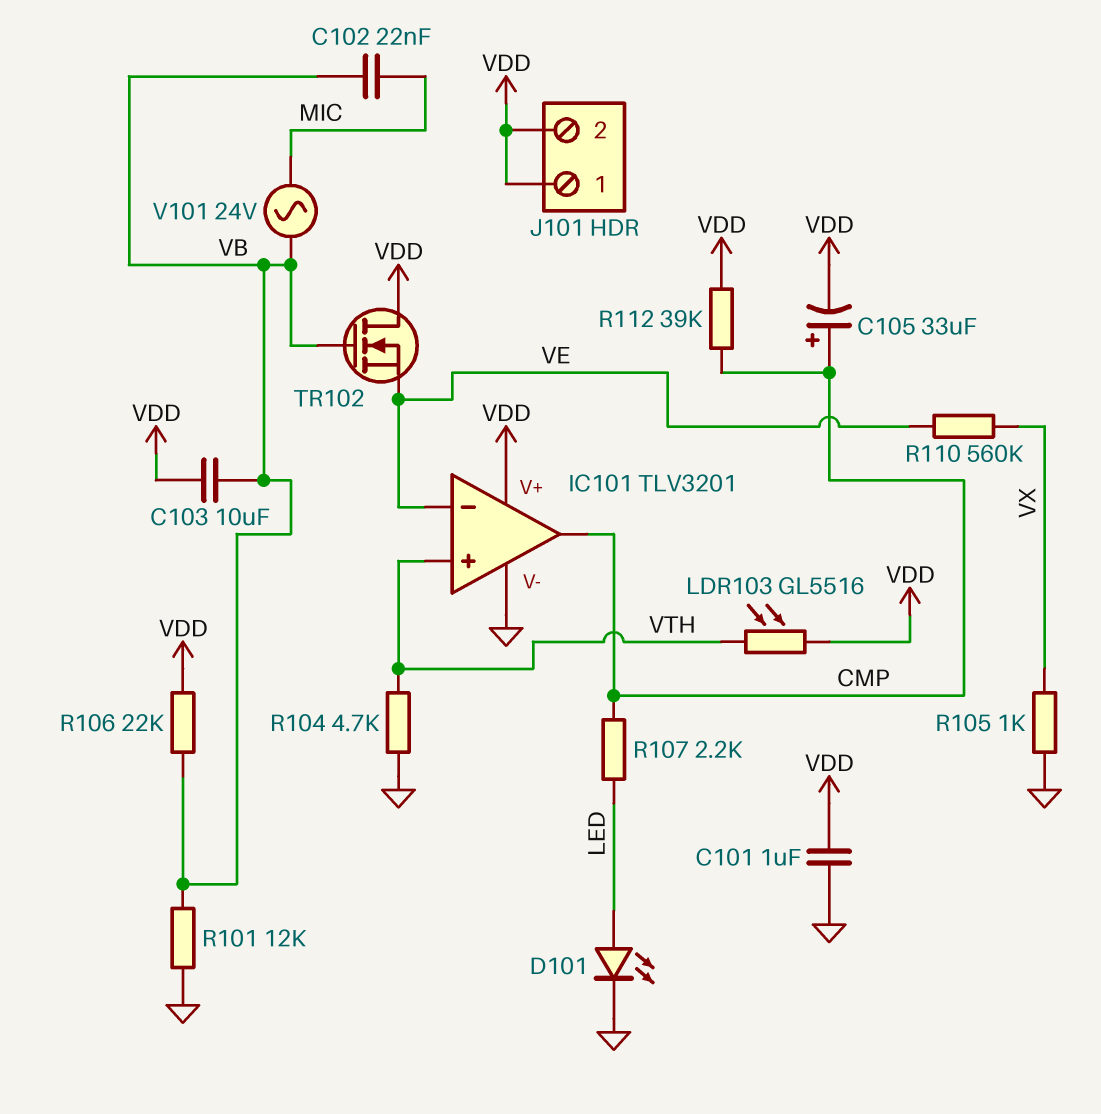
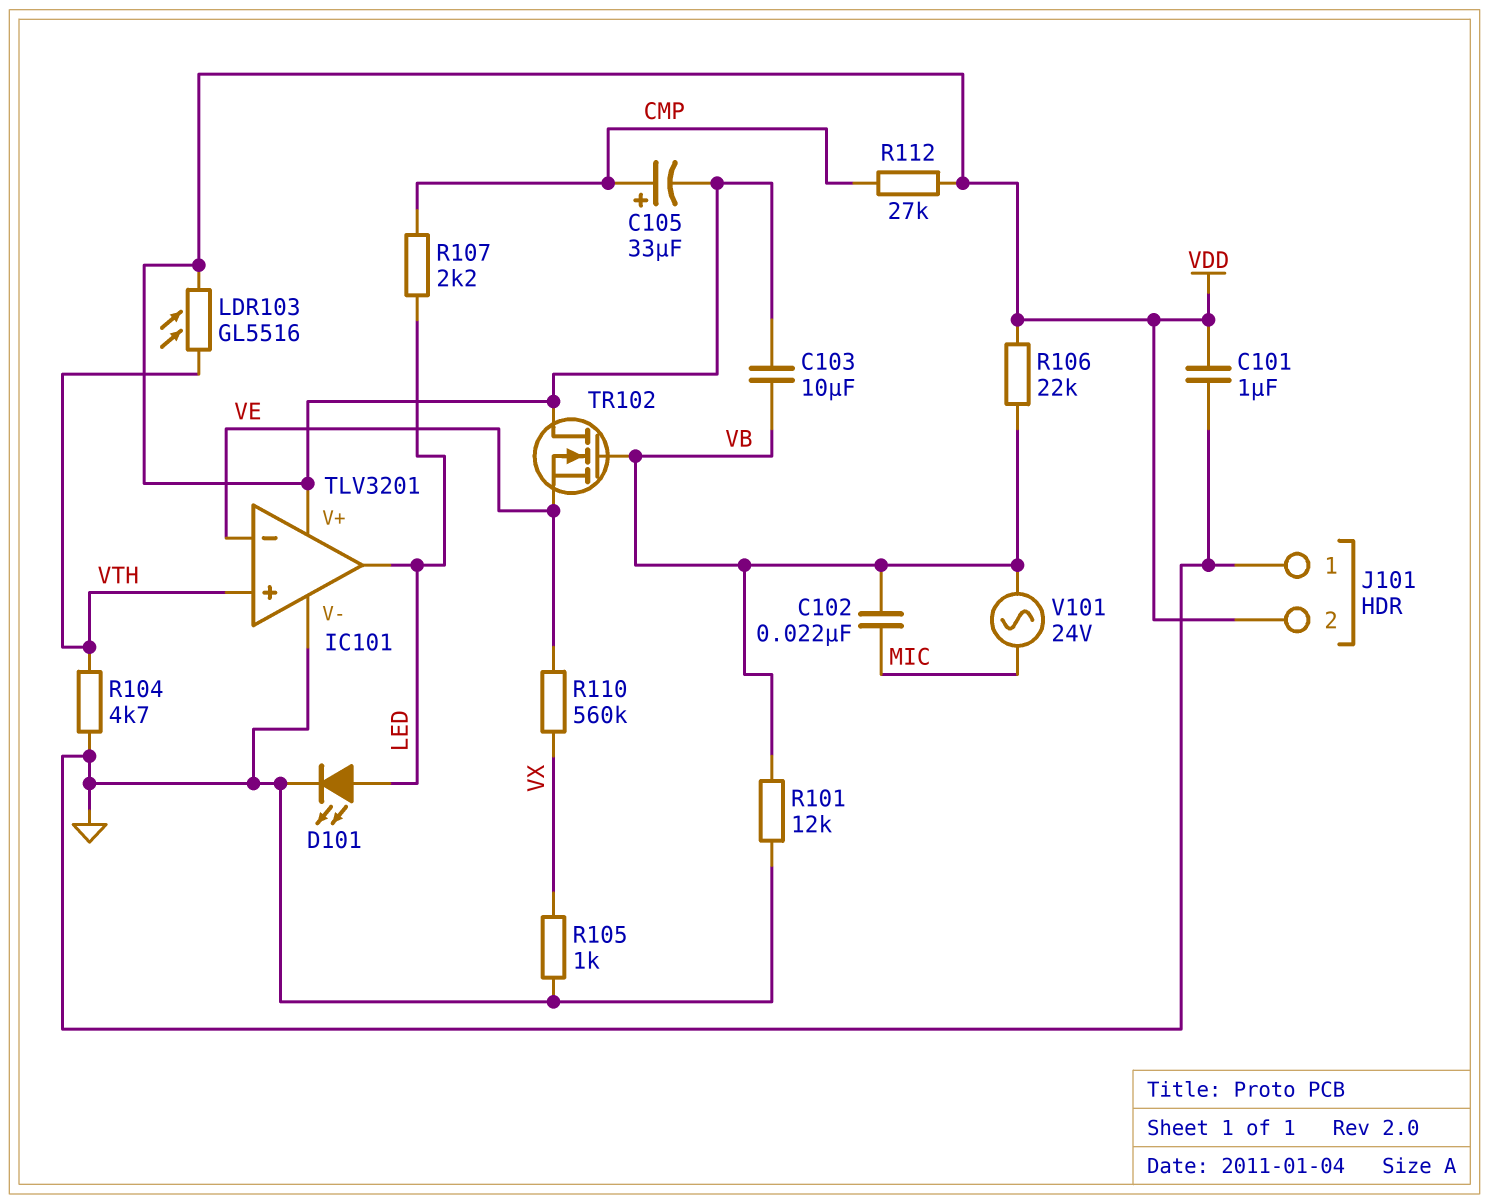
IC101 pin out: CMP -> LED
J101 pin 1: VDD -> GND
R112: 39k (CMP, VDD) -> 27k (CMP, VDD)

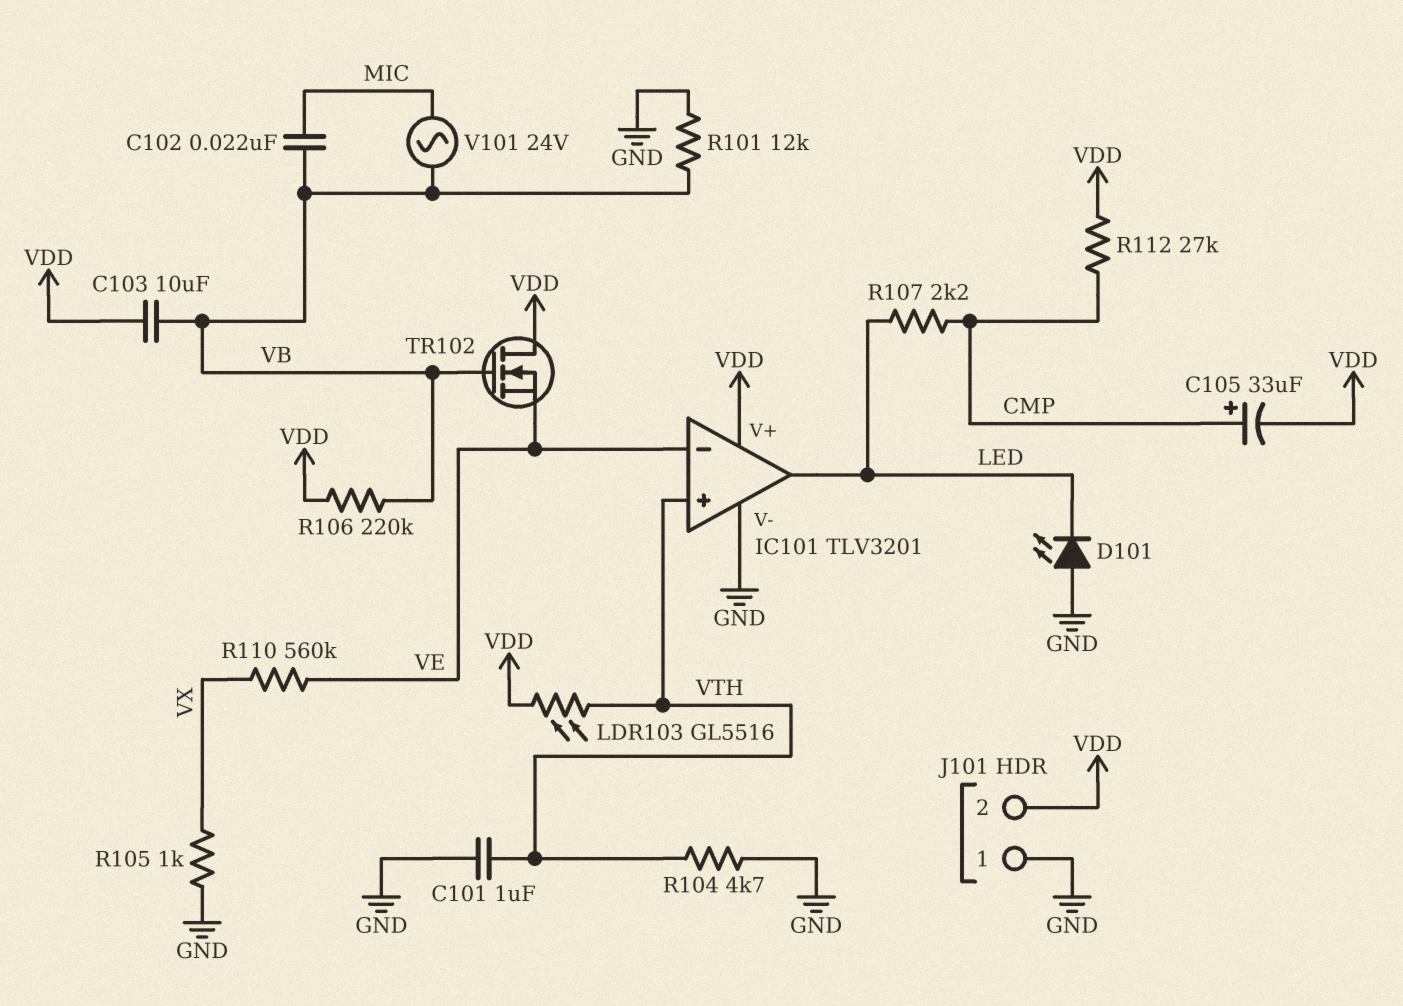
C101: 1uF (GND, VDD) -> 1uF (GND, VTH)
D101: LED (A LED, K GND) -> LED (A GND, K LED)
R106: 22k (VB, VDD) -> 220k (VB, VDD)

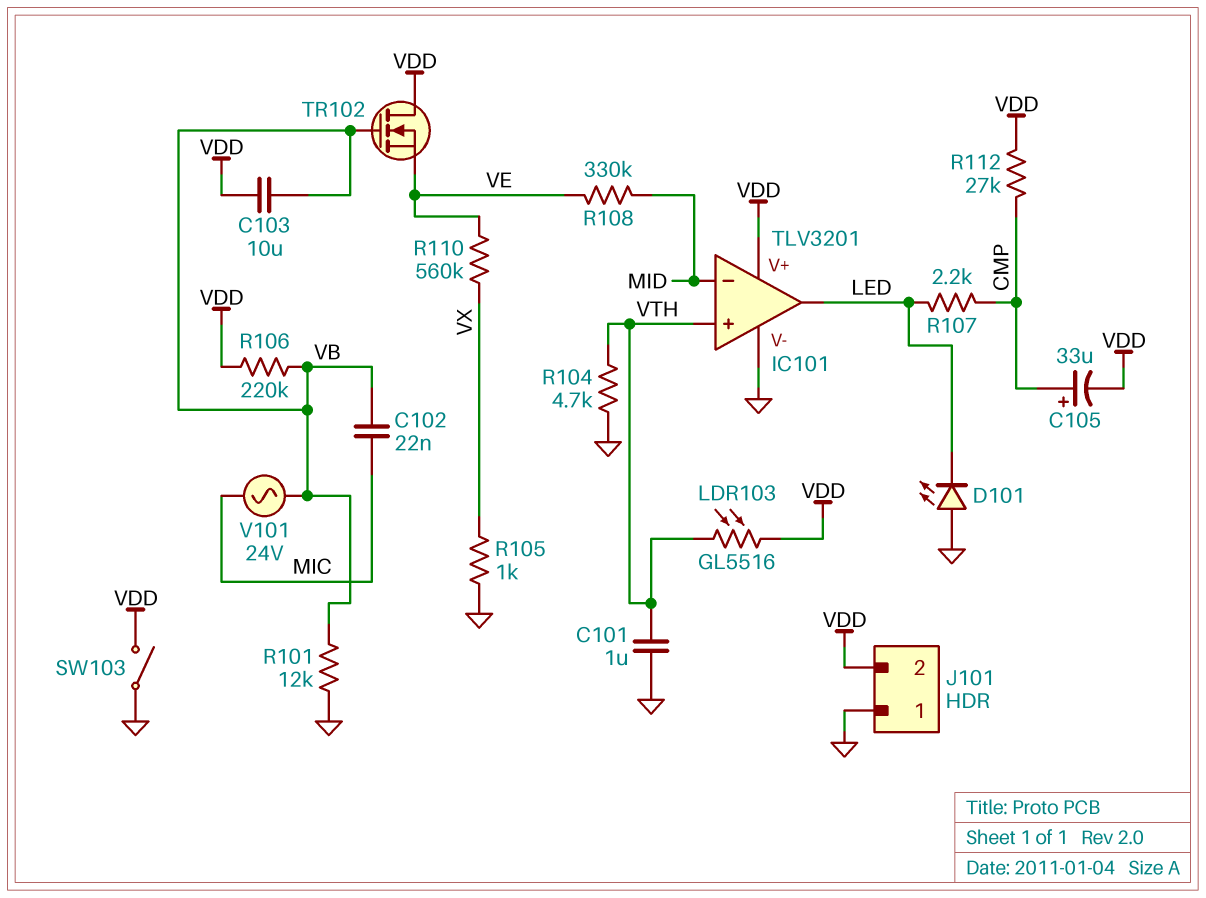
IC101 pin in-: VE -> MID
R108: none -> 330k (MID, VE)
SW103: none -> switch (GND, VDD)

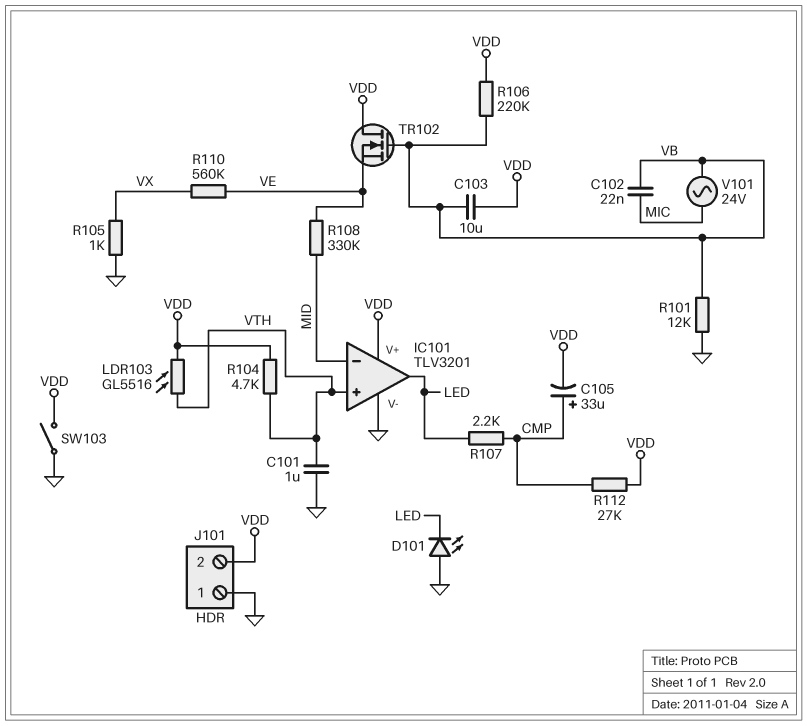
R104: 4.7k (GND, VTH) -> 4.7k (VDD, VTH)

